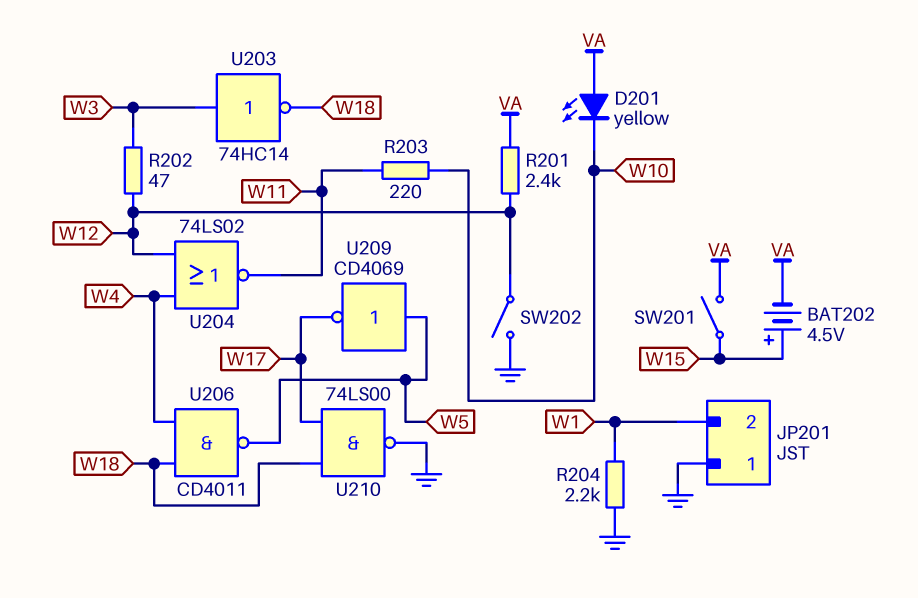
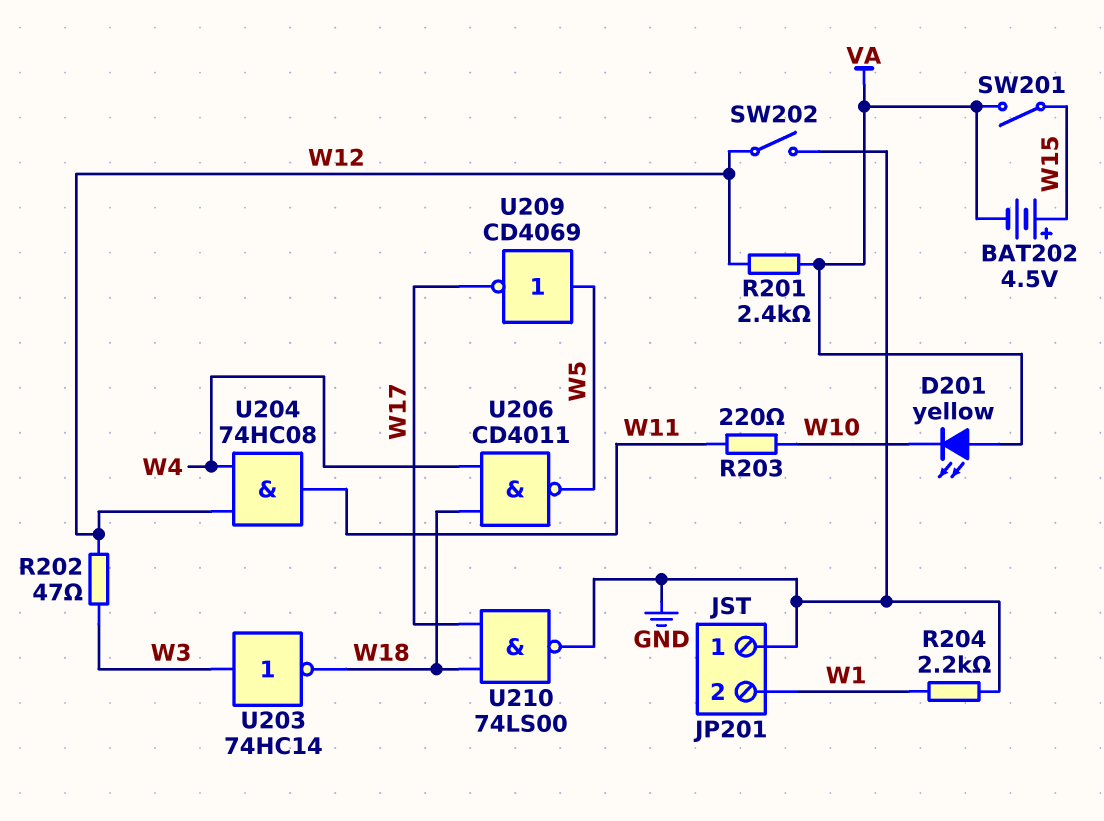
U204: NOR 74LS02 (in W4, in W12, out W11) -> AND 74HC08 (in W4, in W12, out W11)

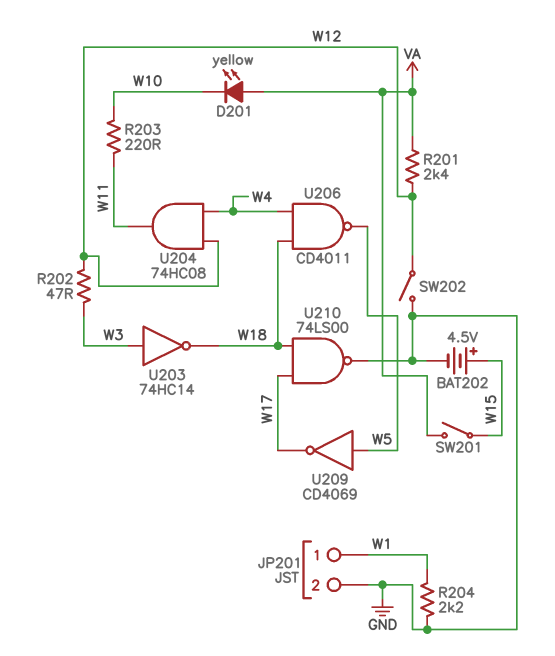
BAT202: 4.5V (plus W15, minus VA) -> 4.5V (plus W15, minus GND)
JP201 pin 1: GND -> W1
JP201 pin 2: W1 -> GND

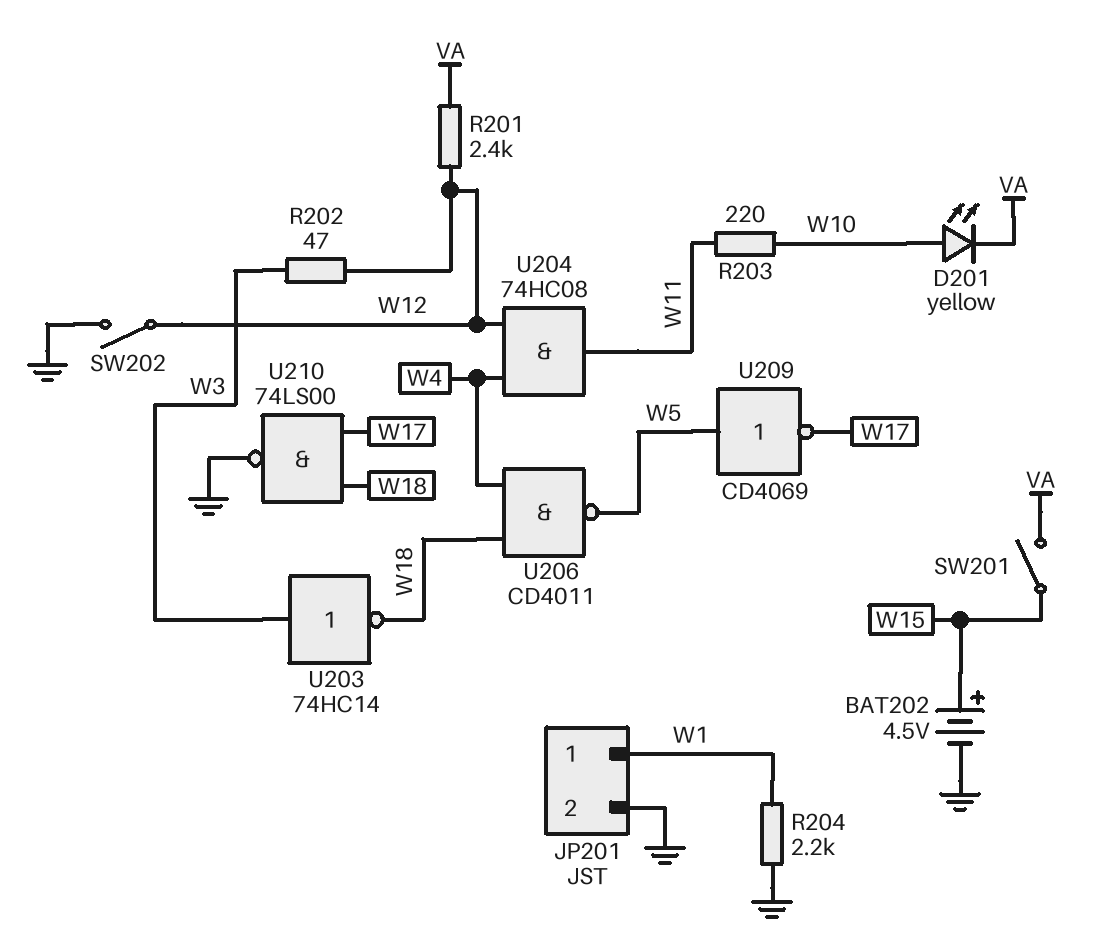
D201: LED yellow (A VA, K W10) -> LED yellow (A W10, K VA)

